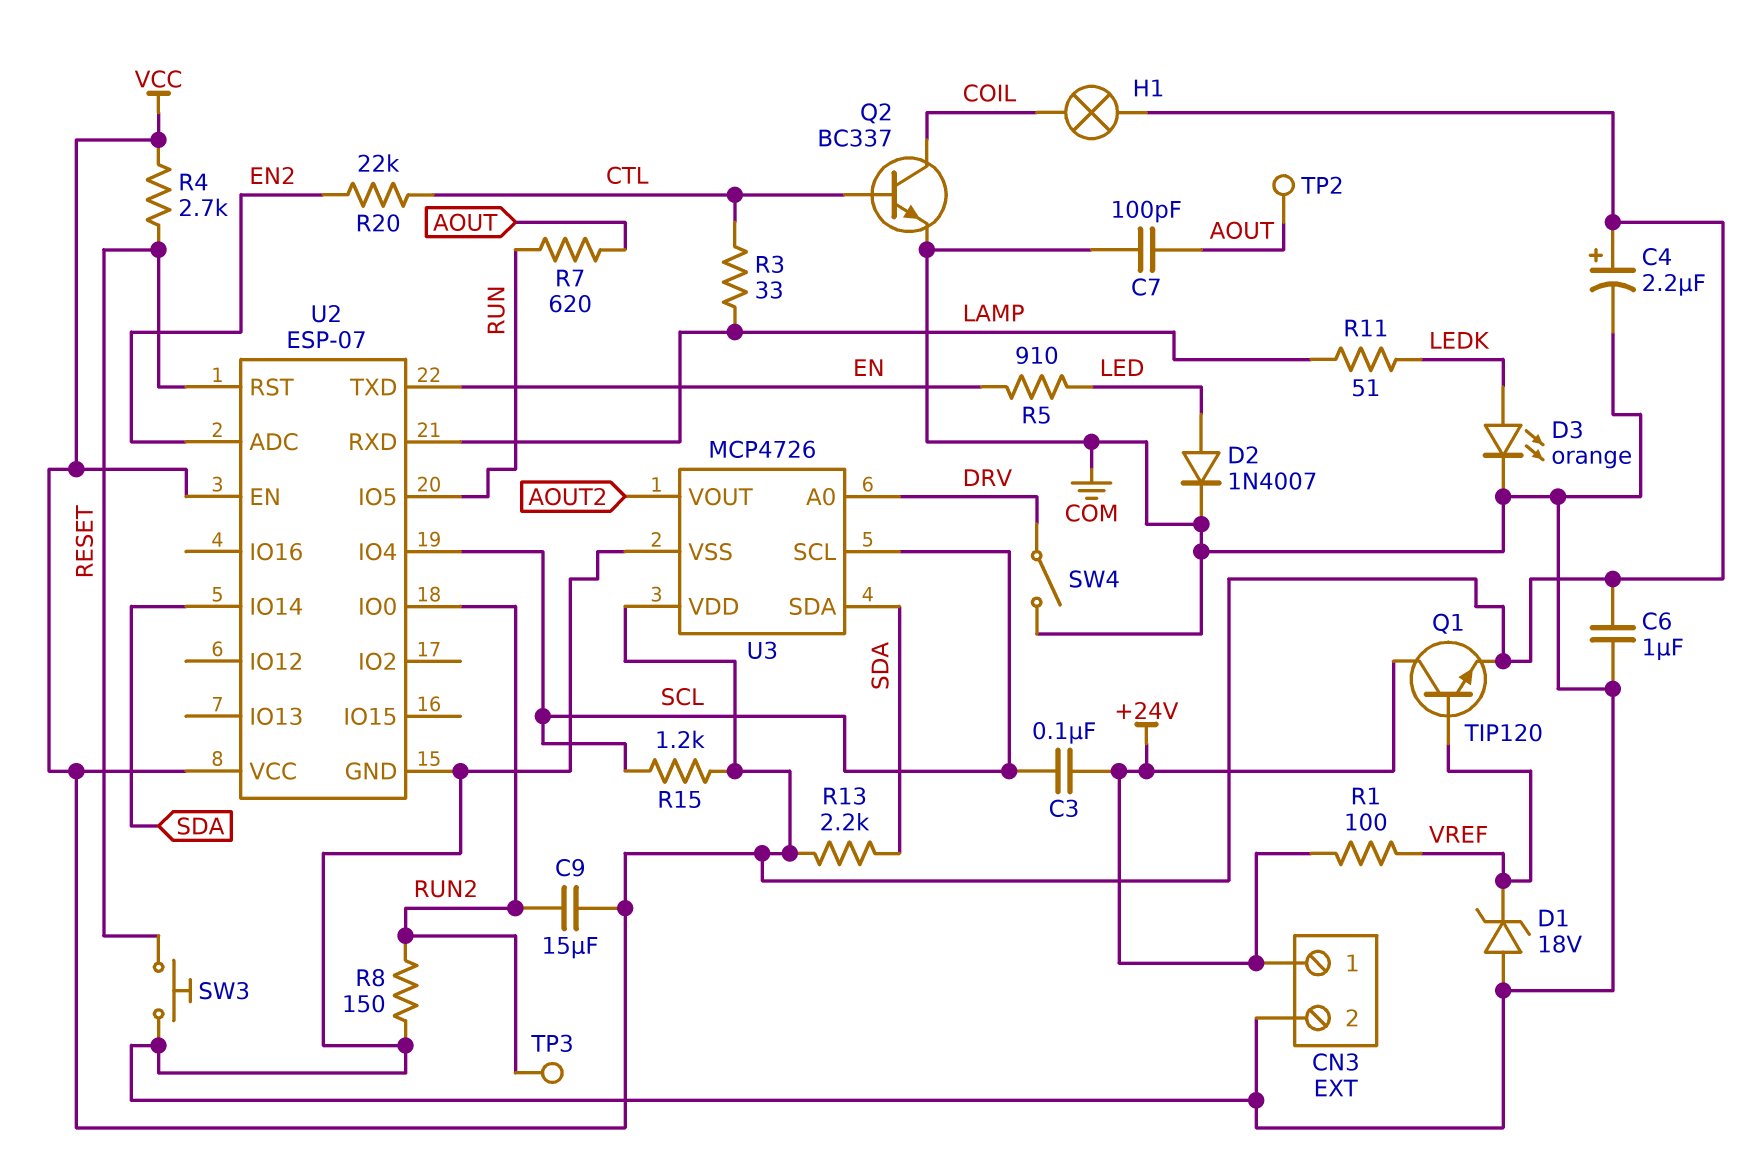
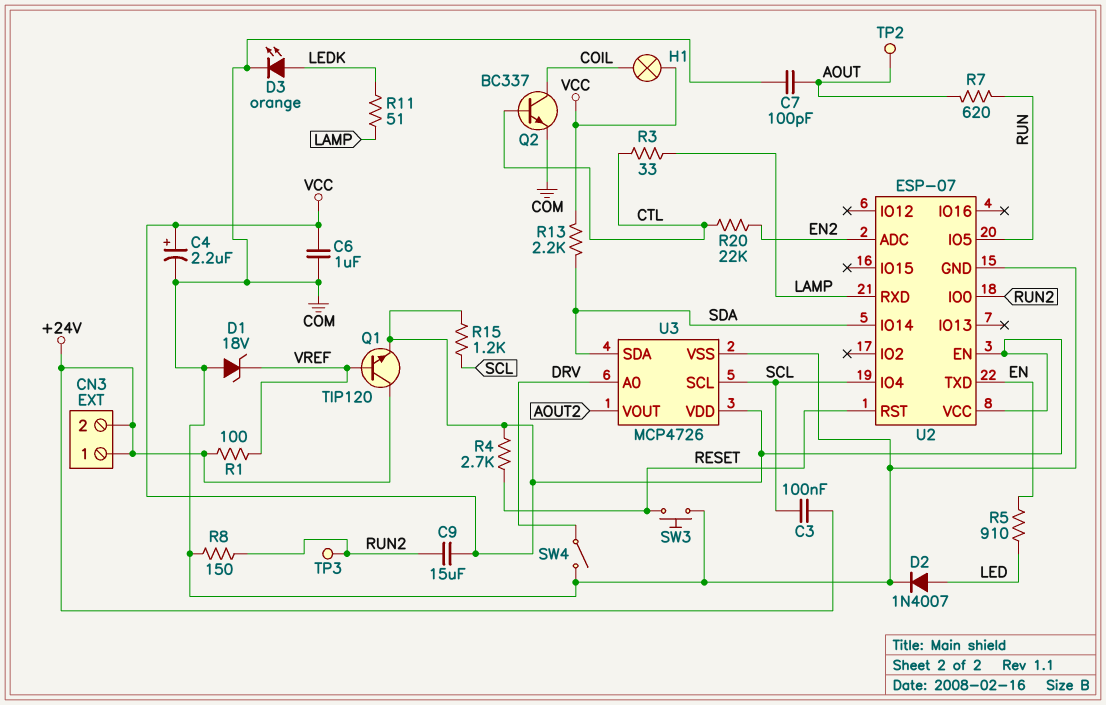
CN3 pin 2: COM -> +24V

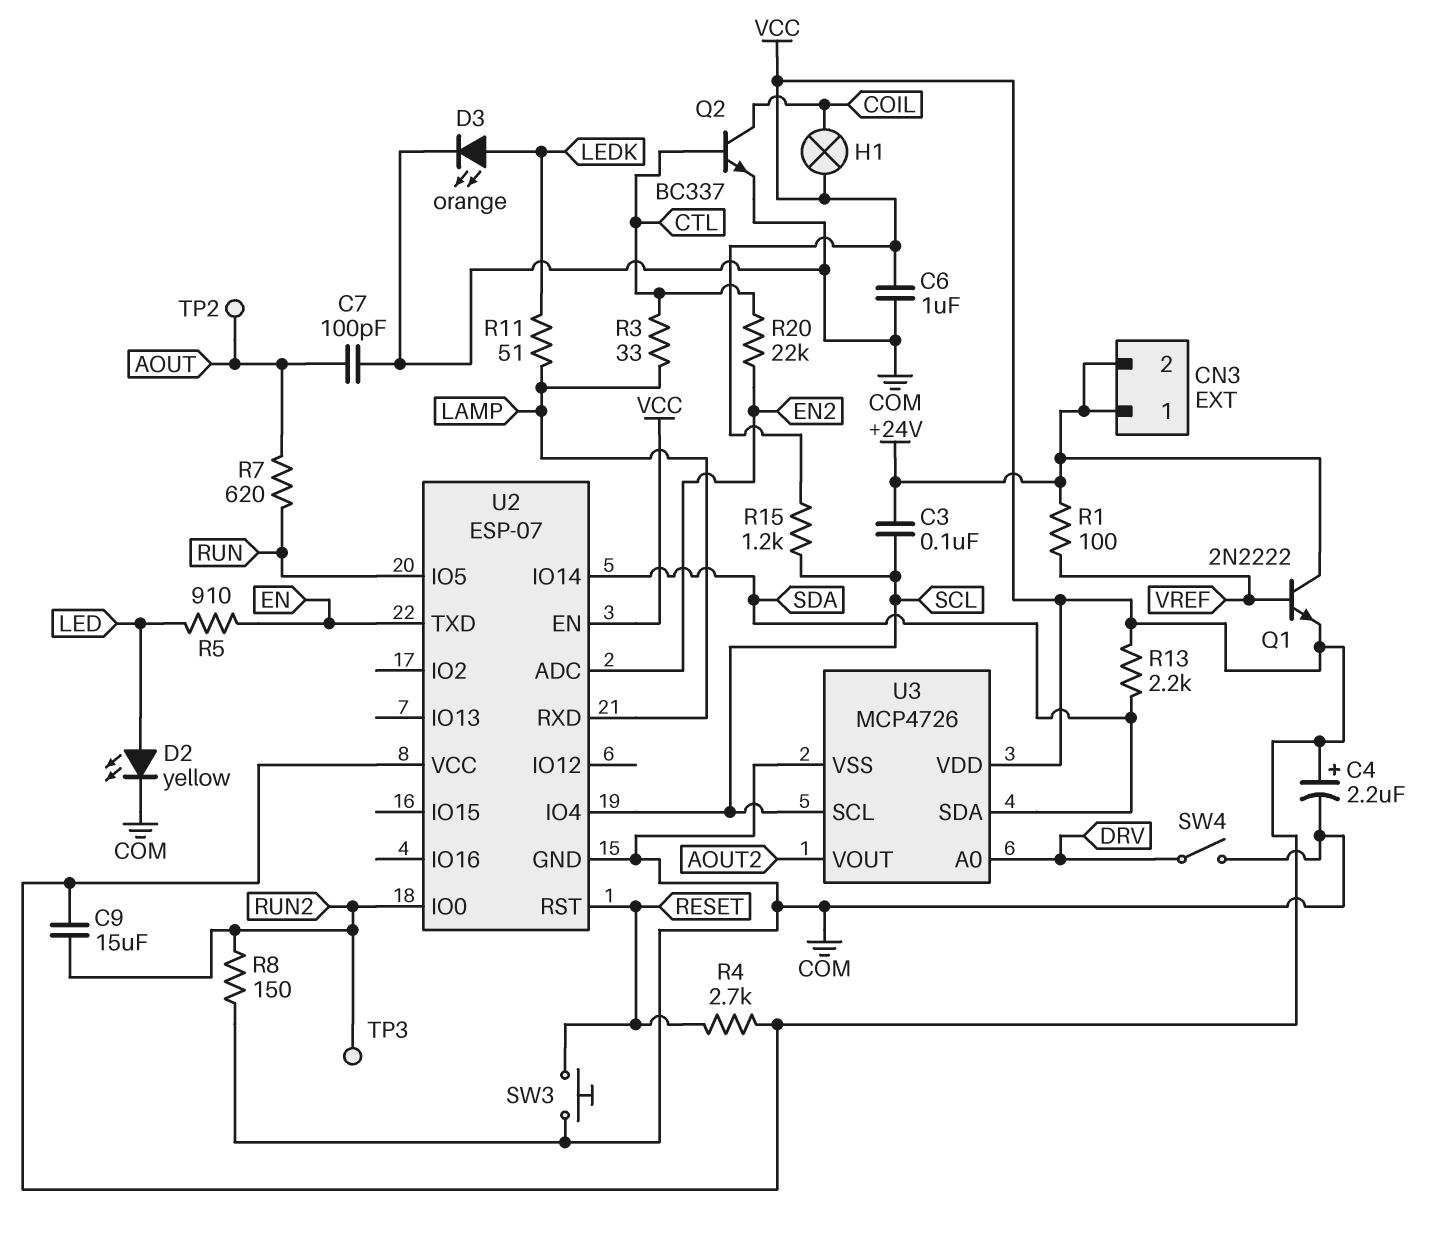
D1: zener 18V (A COM, K VREF) -> none
D2: diode 1N4007 (A LED, K COM) -> LED yellow (A LED, K COM)
Q1: NPN TIP120 (B VREF, C +24V, E VCC) -> NPN 2N2222 (B VREF, C +24V, E VCC)

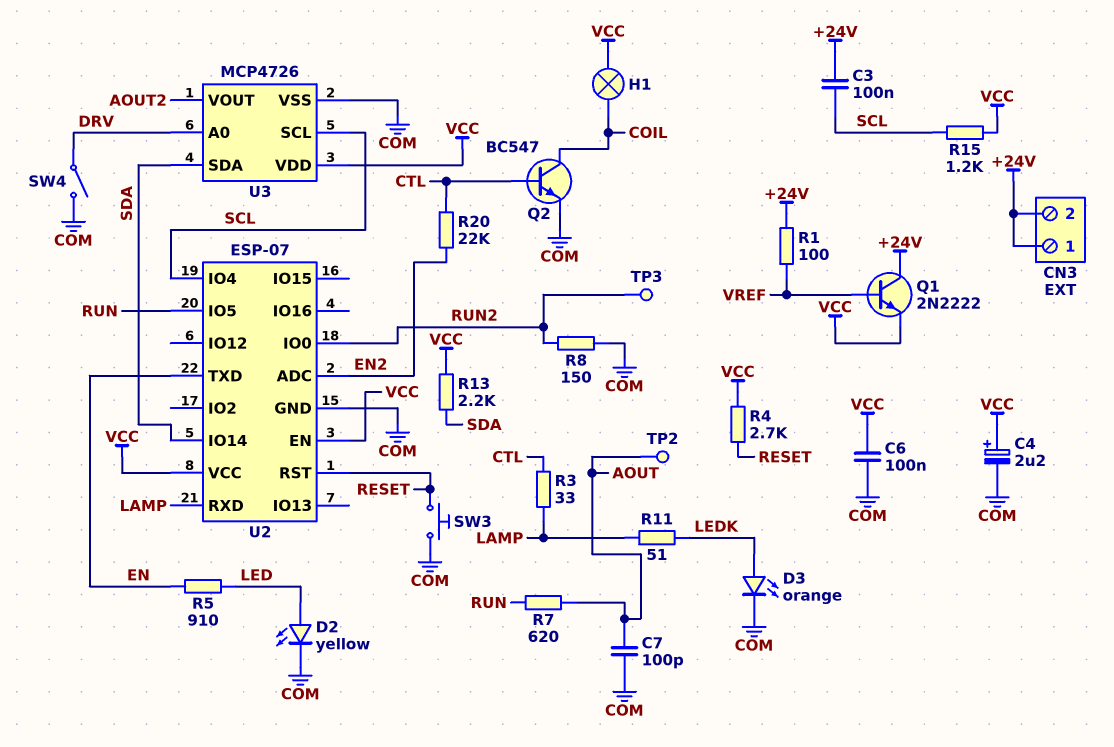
C6: 1uF (COM, VCC) -> 100nF (COM, VCC)
C9: 15uF (RUN2, VCC) -> none
Q2: NPN BC337 (B CTL, C COIL, E COM) -> NPN BC547 (B CTL, C COIL, E COM)

